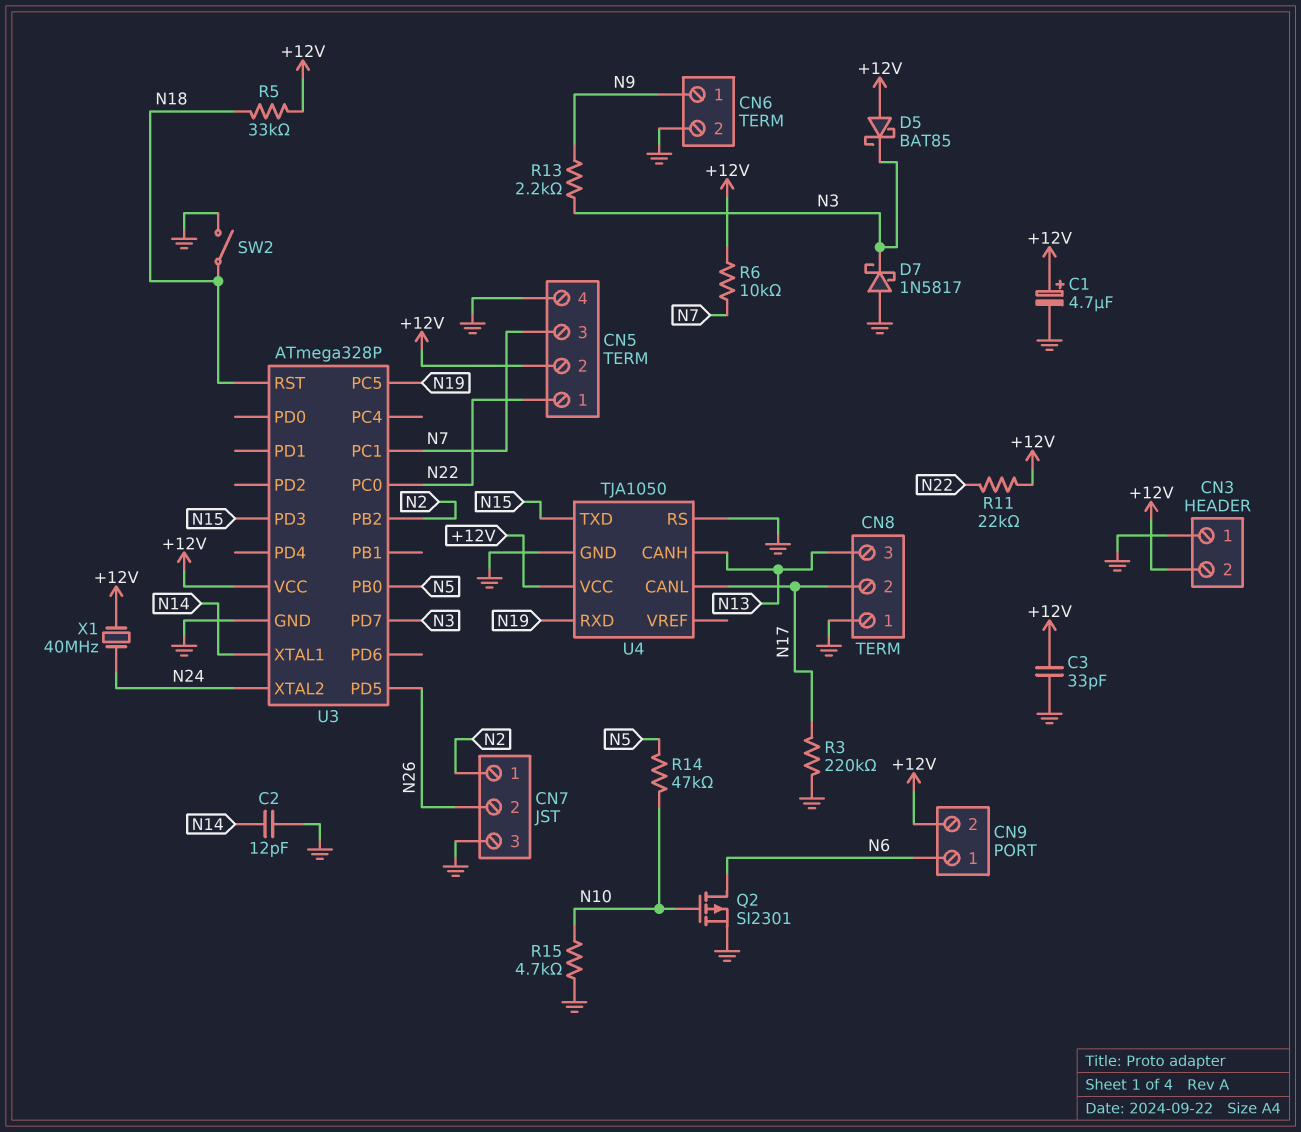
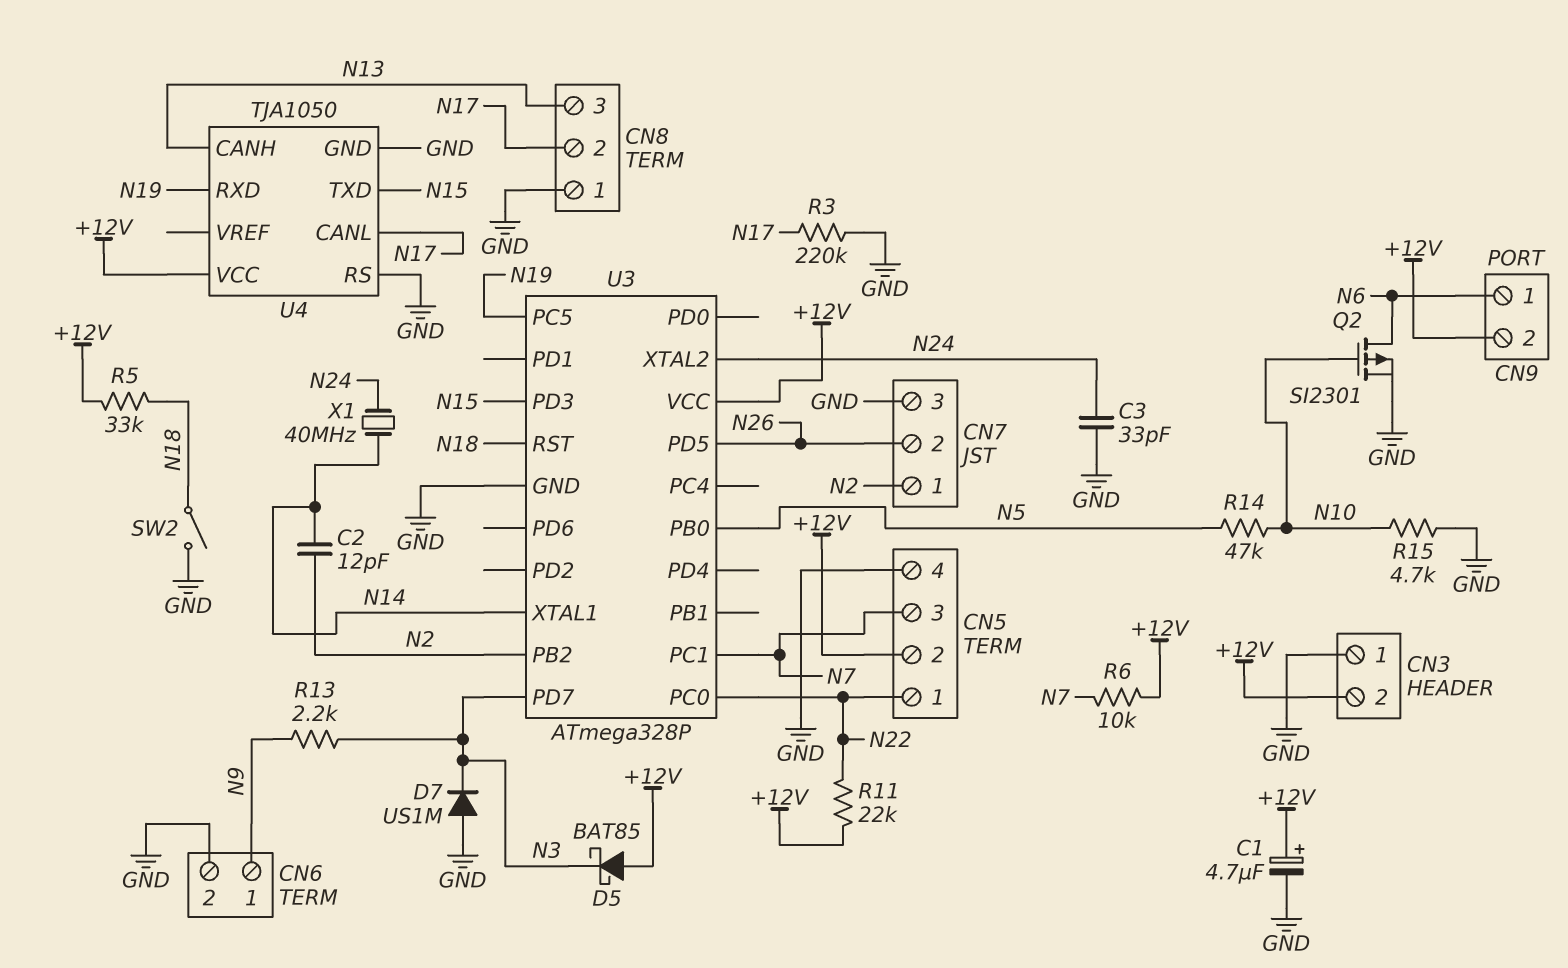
C2: 12pF (GND, N14) -> 12pF (N2, N14)
C3: 33pF (+12V, GND) -> 33pF (GND, N24)
D7: schottky 1N5817 (A GND, K N3) -> diode US1M (A GND, K N3)
X1: 40MHz (+12V, N24) -> 40MHz (N14, N24)

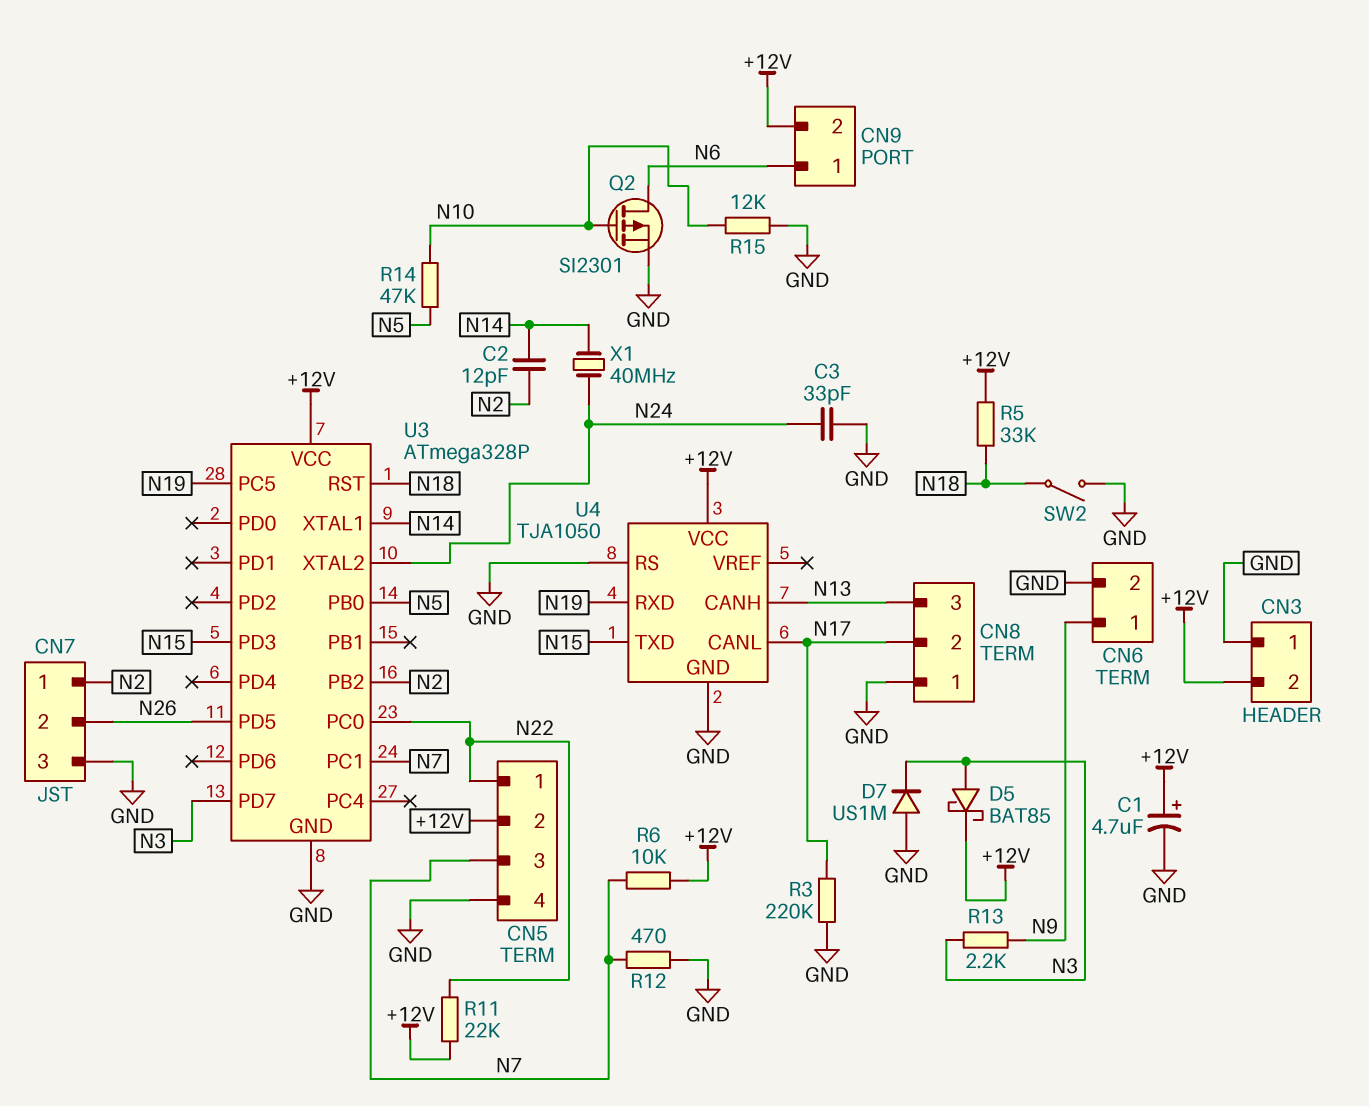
D5: schottky BAT85 (A +12V, K N3) -> schottky BAT85 (A N3, K +12V)
R12: none -> 470 (GND, N7)
R15: 4.7k (GND, N10) -> 12k (GND, N10)

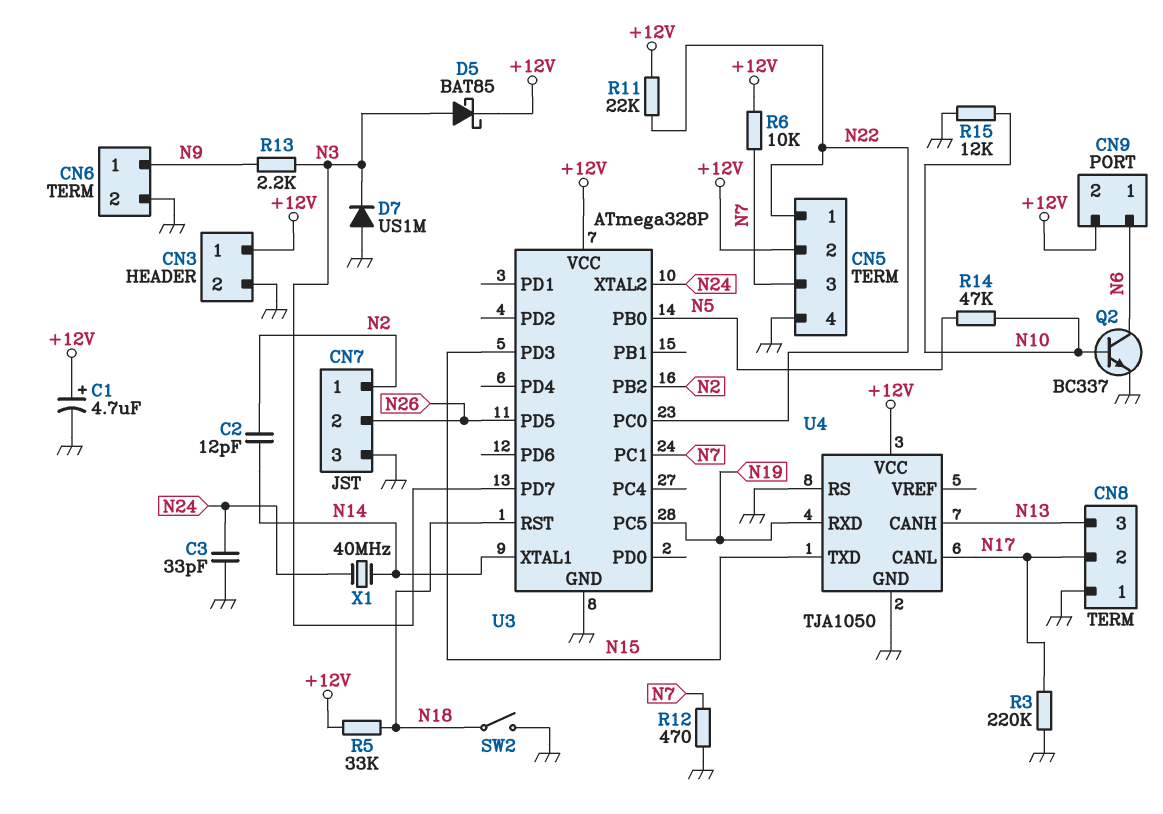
CN3 pin 1: GND -> +12V
CN3 pin 2: +12V -> GND
Q2: PMOS SI2301 (G N10, D N6, S GND) -> NPN BC337 (B N10, C N6, E GND)

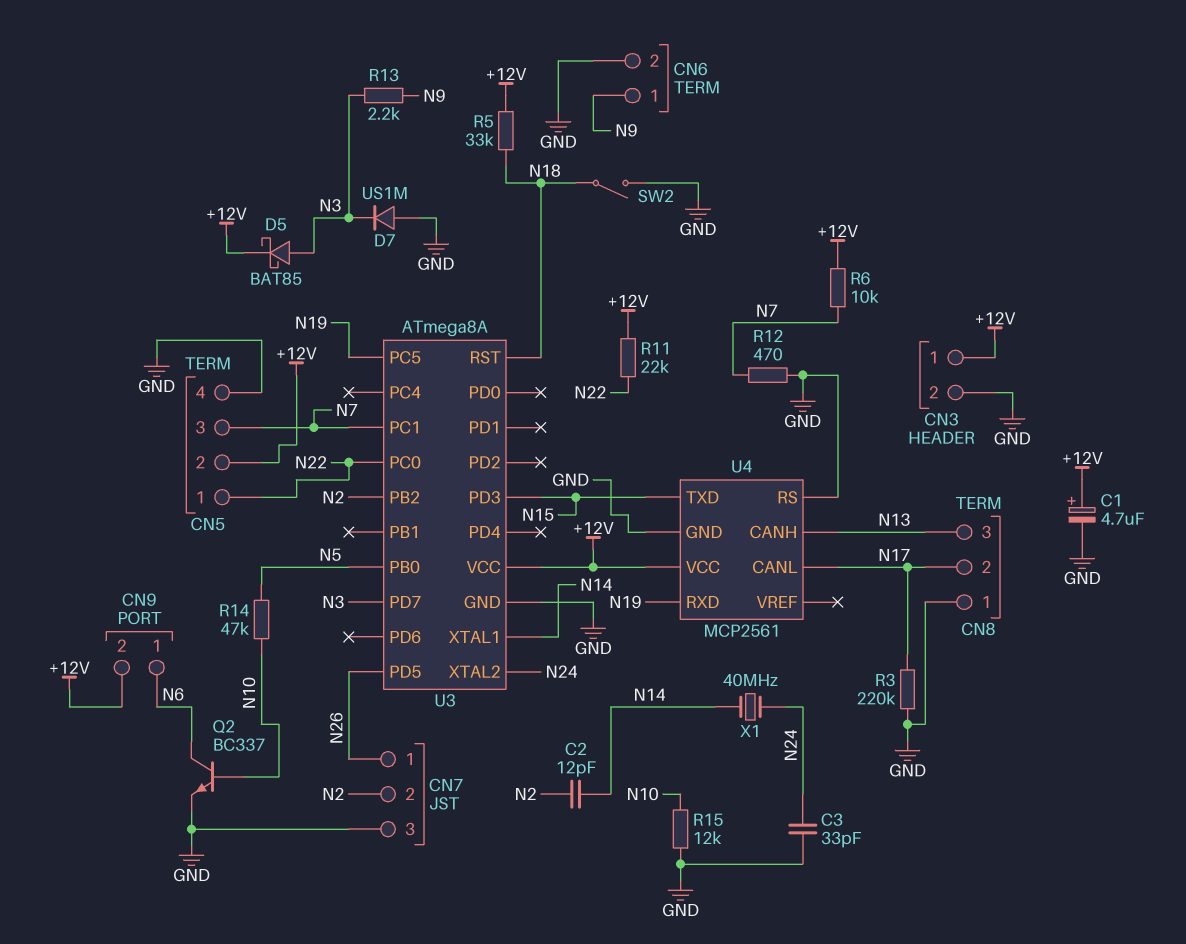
CN7 pin 1: N2 -> N26
CN7 pin 2: N26 -> N2
U3: ATmega328P -> ATmega8A
U4: TJA1050 -> MCP2561

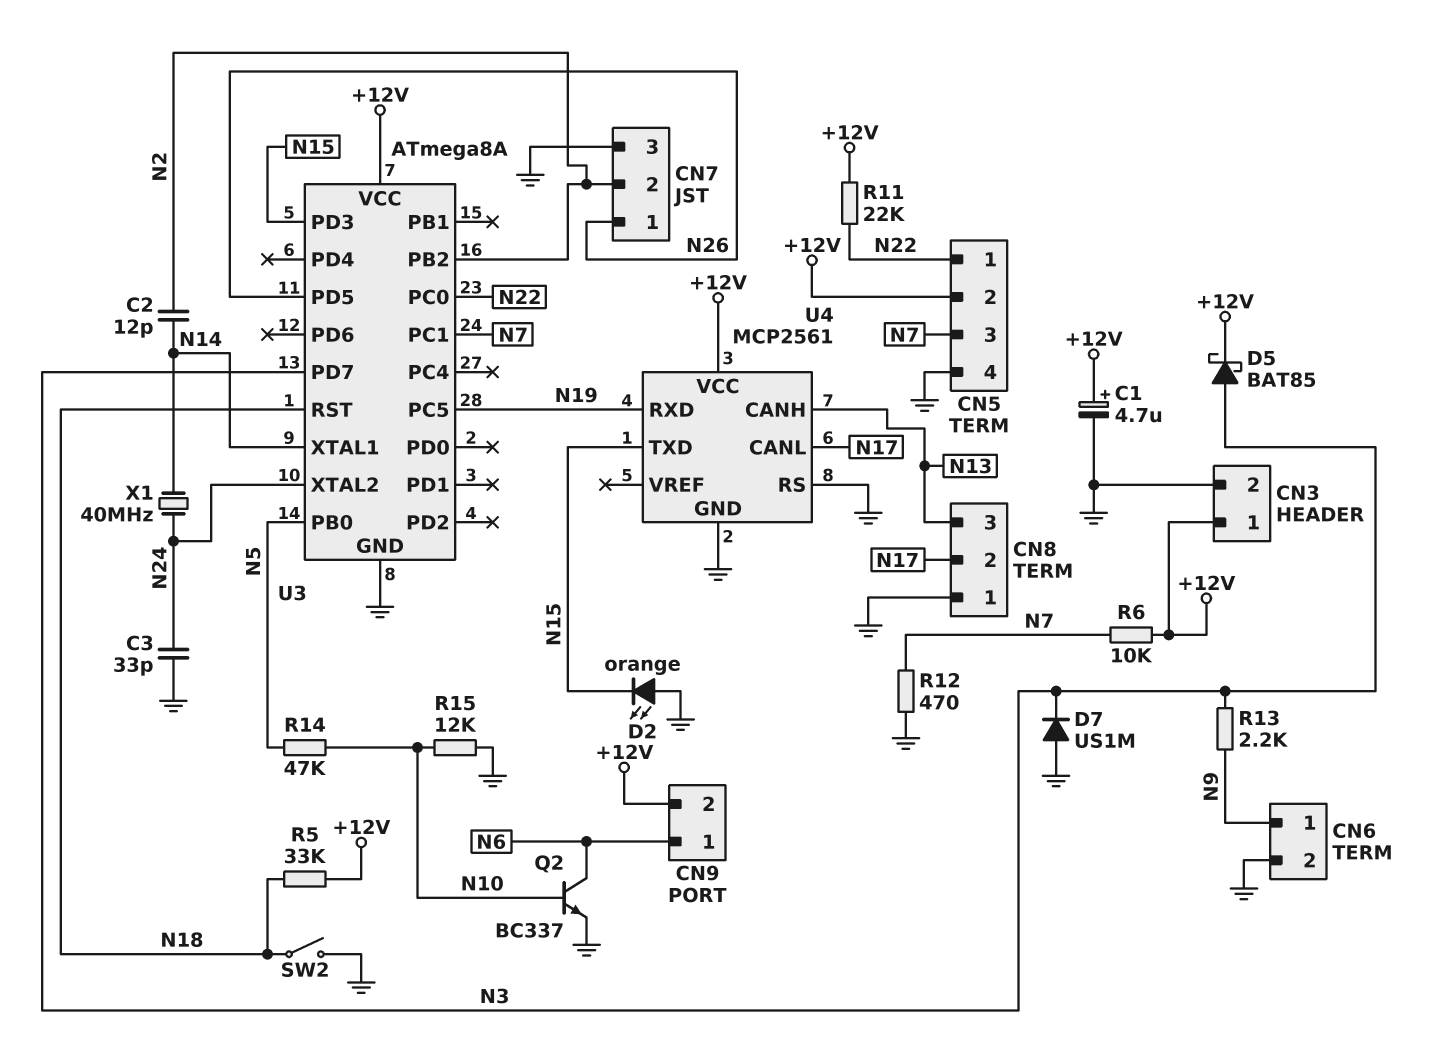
D2: none -> LED orange (A GND, K N15)
R3: 220k (GND, N17) -> none

